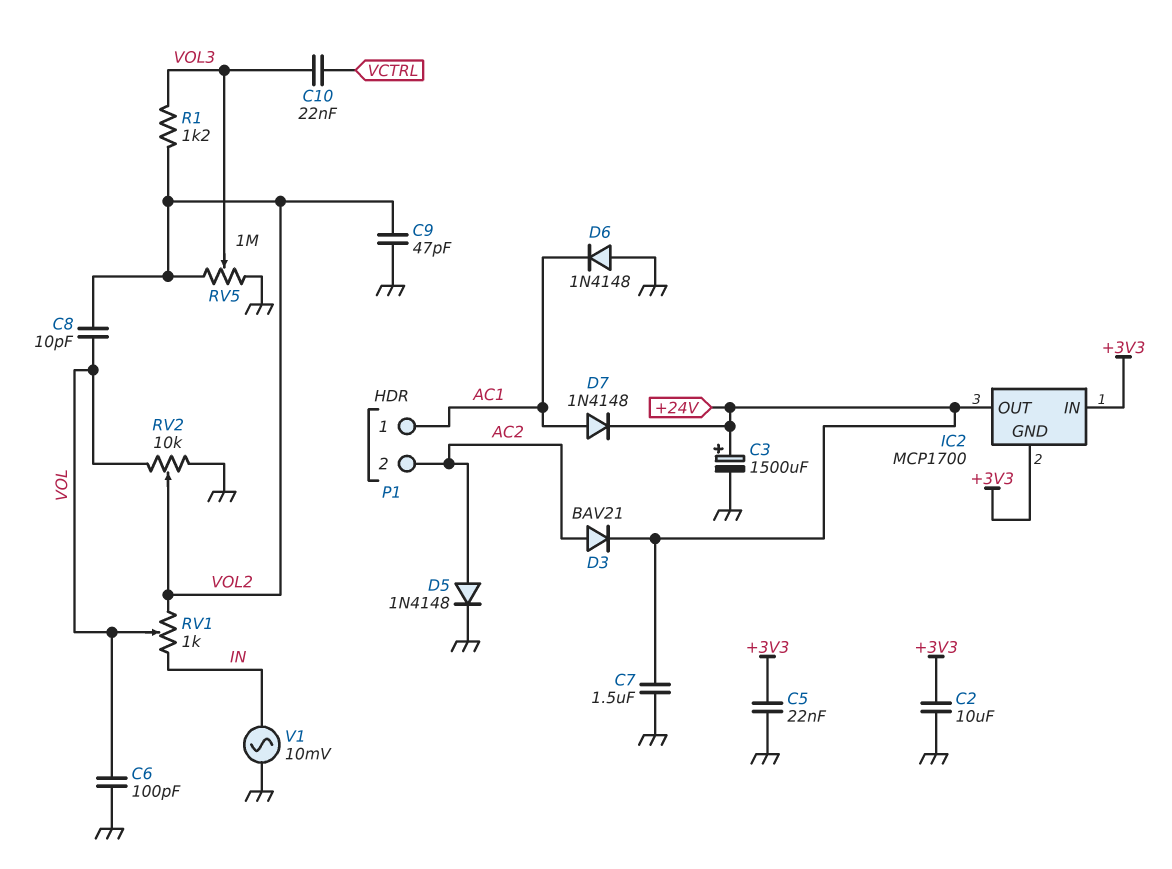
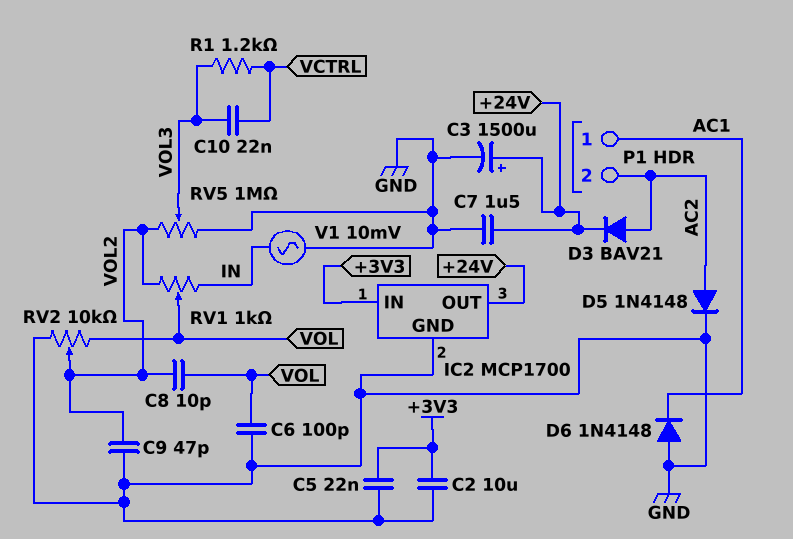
D7: diode 1N4148 (A AC1, K +24V) -> none
IC2 pin GND: +3V3 -> GND
R1: 1.2k (VOL2, VOL3) -> 1.2k (VCTRL, VOL3)

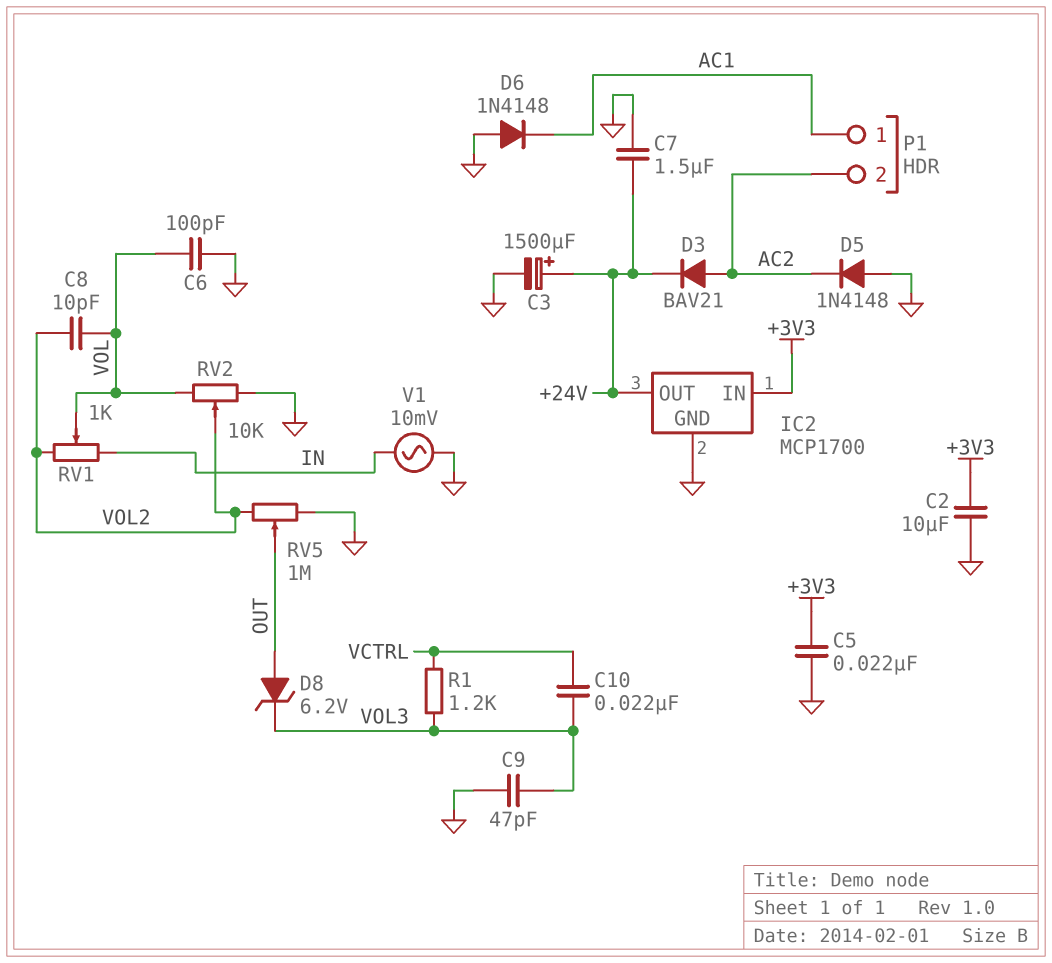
C9: 47pF (GND, VOL2) -> 47pF (GND, VOL3)
D5: diode 1N4148 (A AC2, K GND) -> diode 1N4148 (A GND, K AC2)
D8: none -> zener 6.2V (A OUT, K VOL3)
RV5: 1M (GND, VOL2, wiper VOL3) -> 1M (GND, VOL2, wiper OUT)

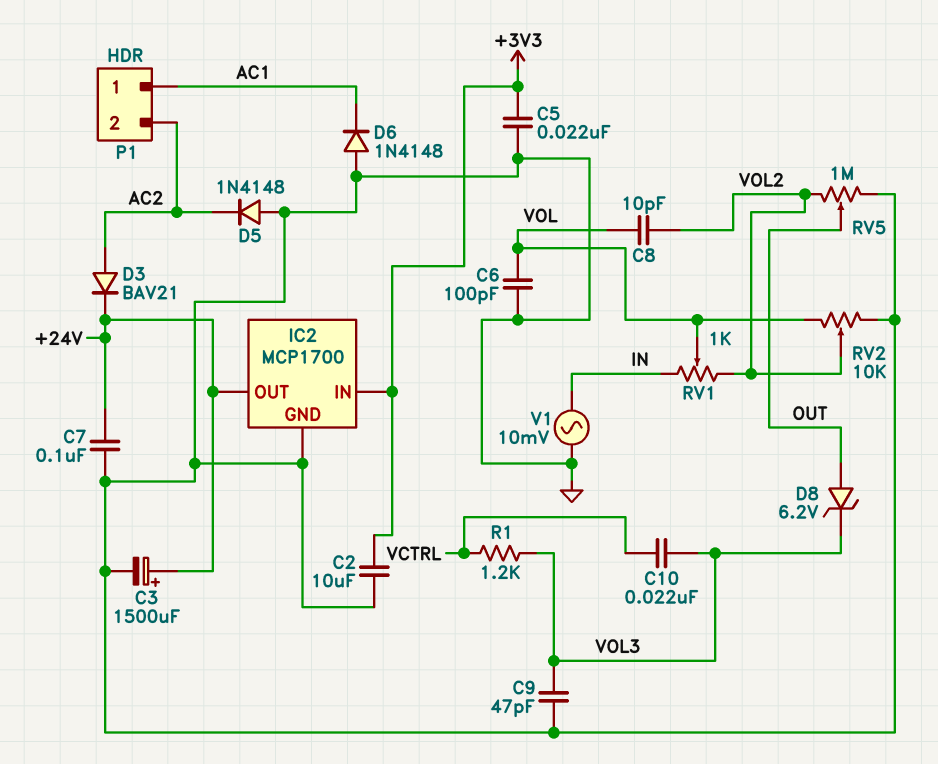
C7: 1.5uF (+24V, GND) -> 100nF (+24V, GND)

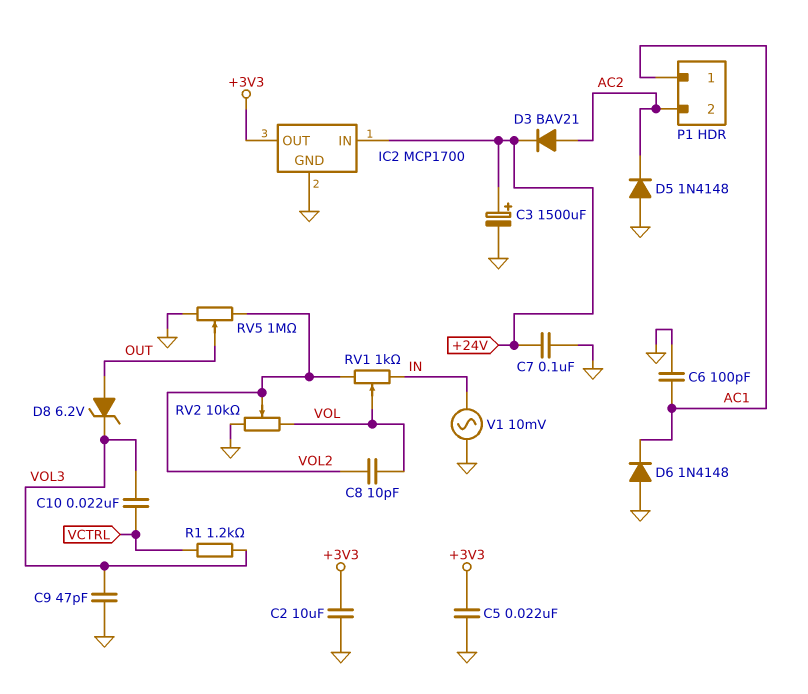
C6: 100pF (GND, VOL) -> 100pF (AC1, GND)
IC2 pin IN: +3V3 -> +24V
IC2 pin OUT: +24V -> +3V3

